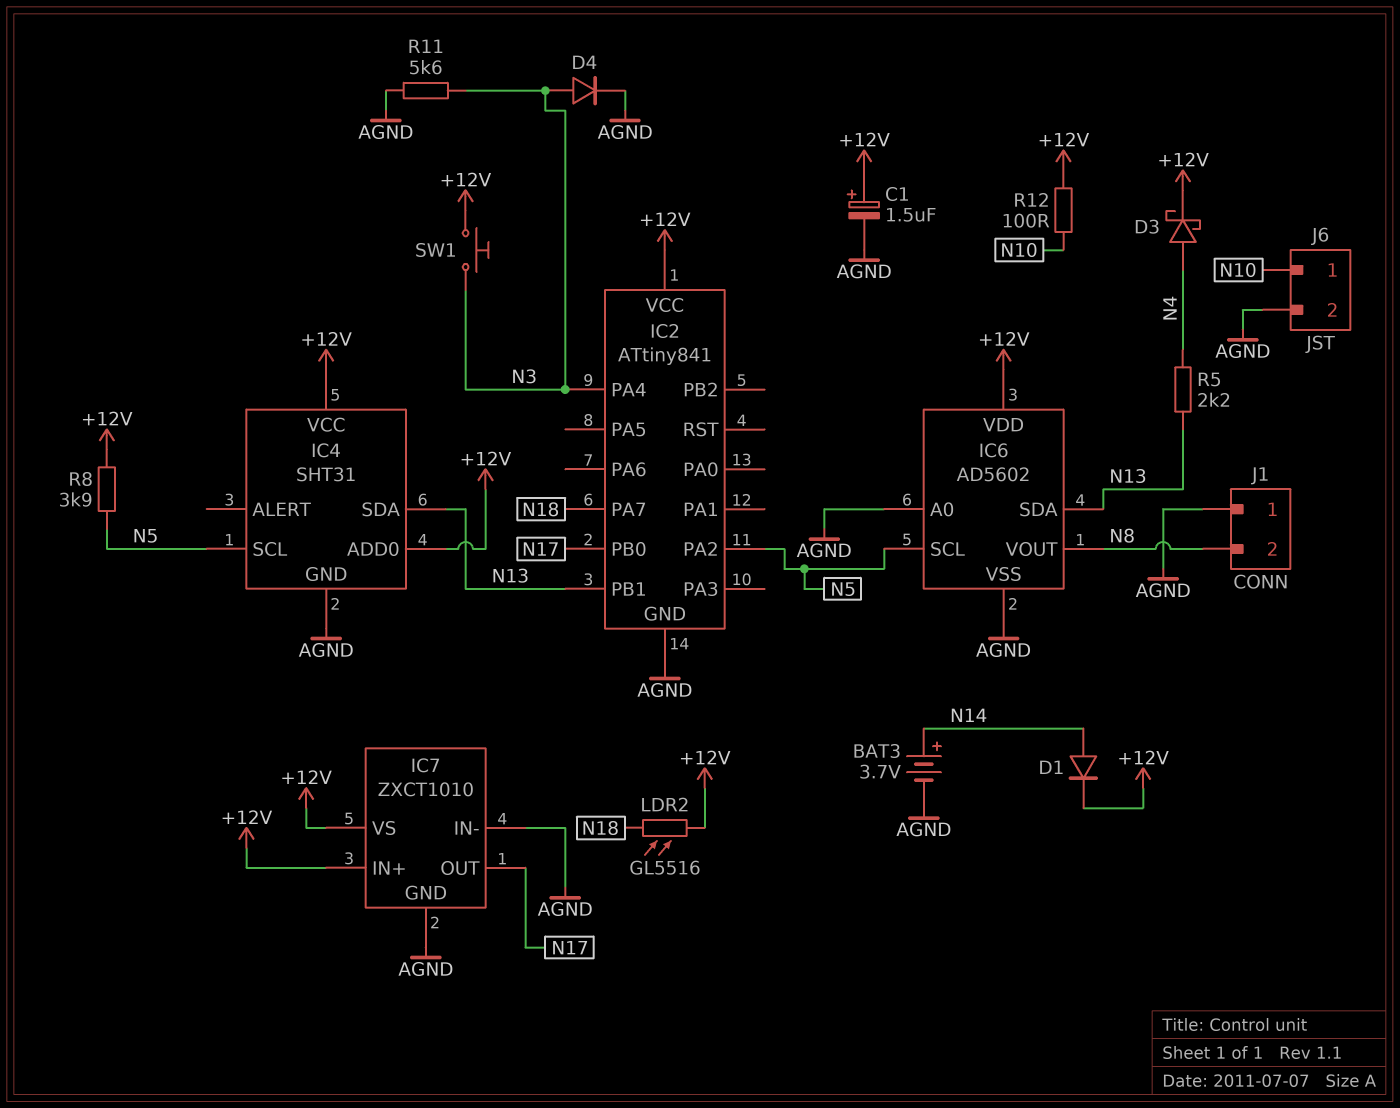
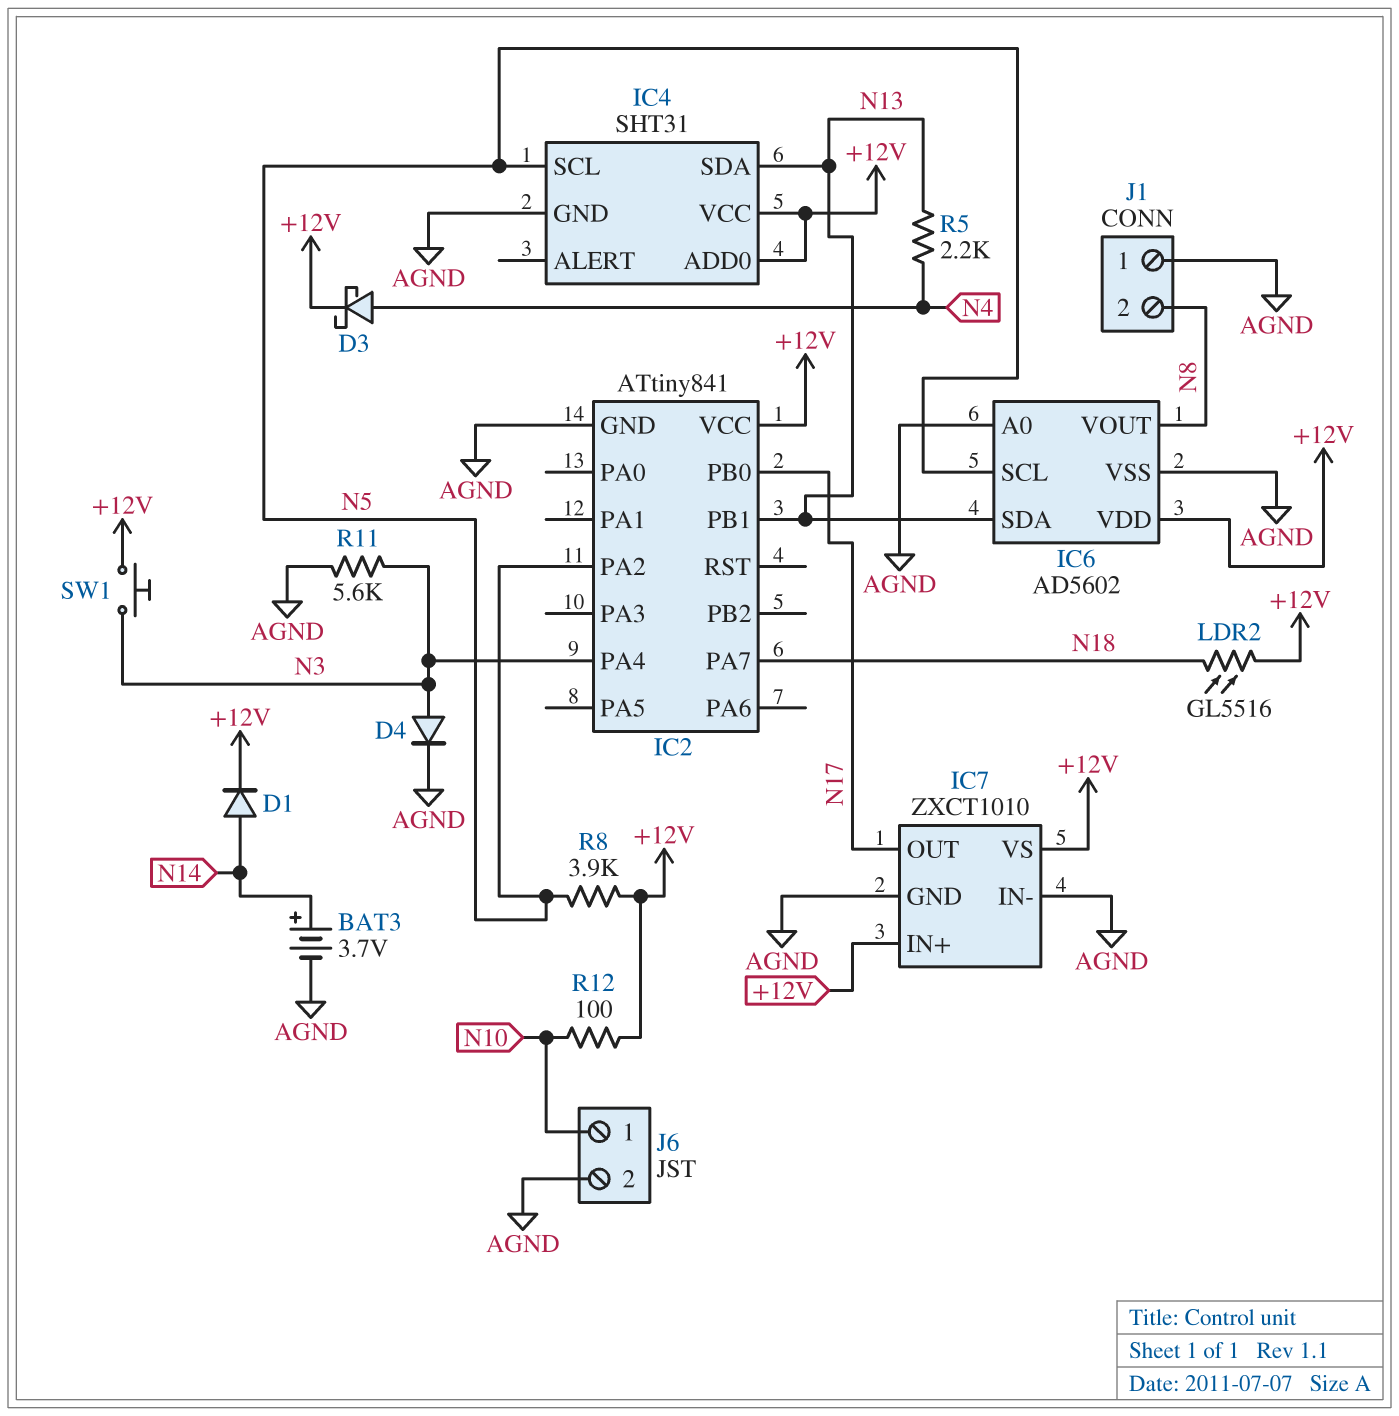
C1: 1.5uF (plus +12V, minus AGND) -> none

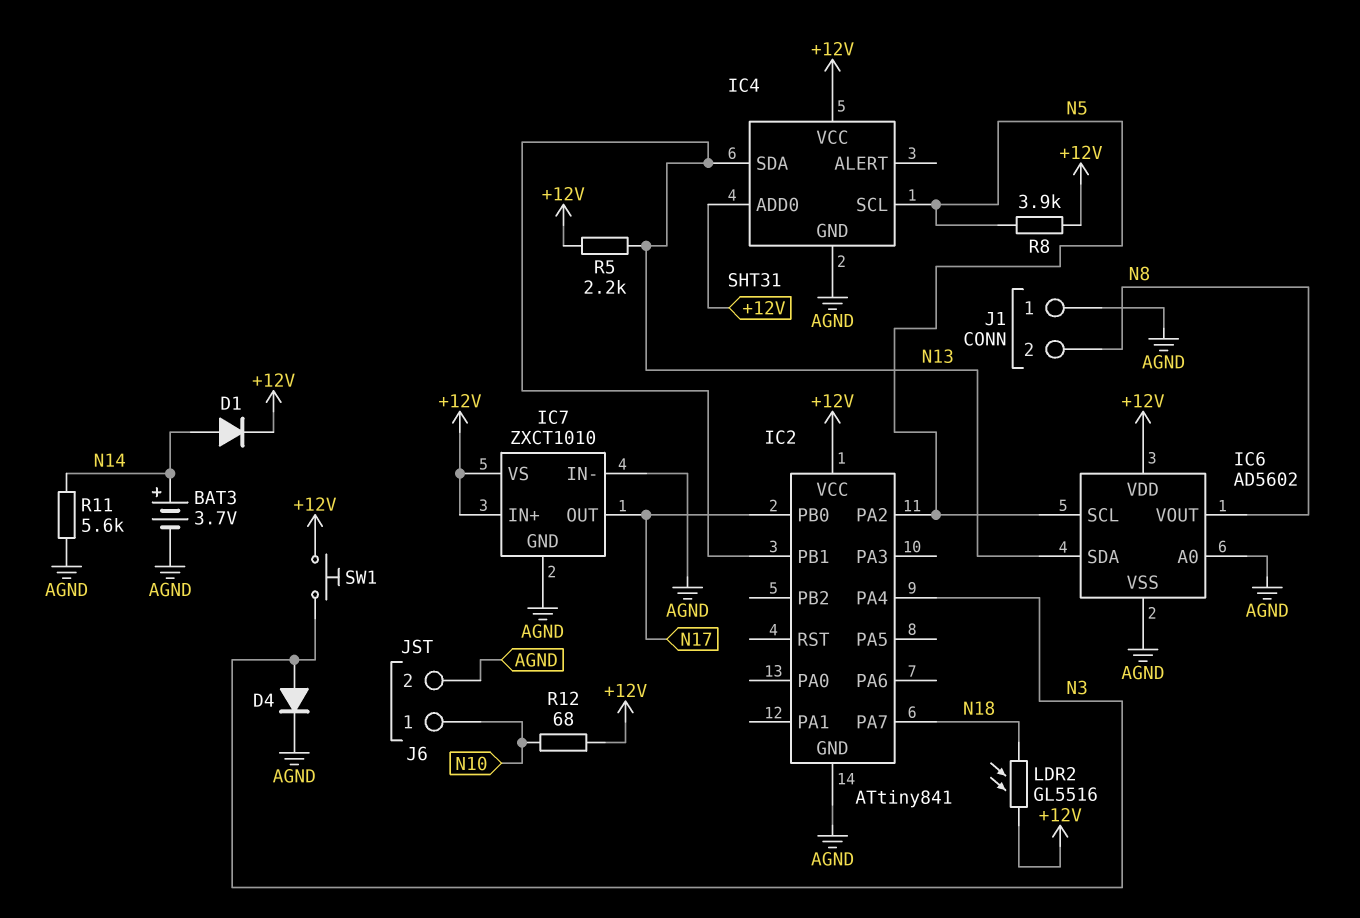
D3: schottky (A N4, K +12V) -> none
R5: 2.2k (N4, N13) -> 2.2k (+12V, N13)
R11: 5.6k (AGND, N3) -> 5.6k (AGND, N14)
R12: 100 (+12V, N10) -> 68 (+12V, N10)

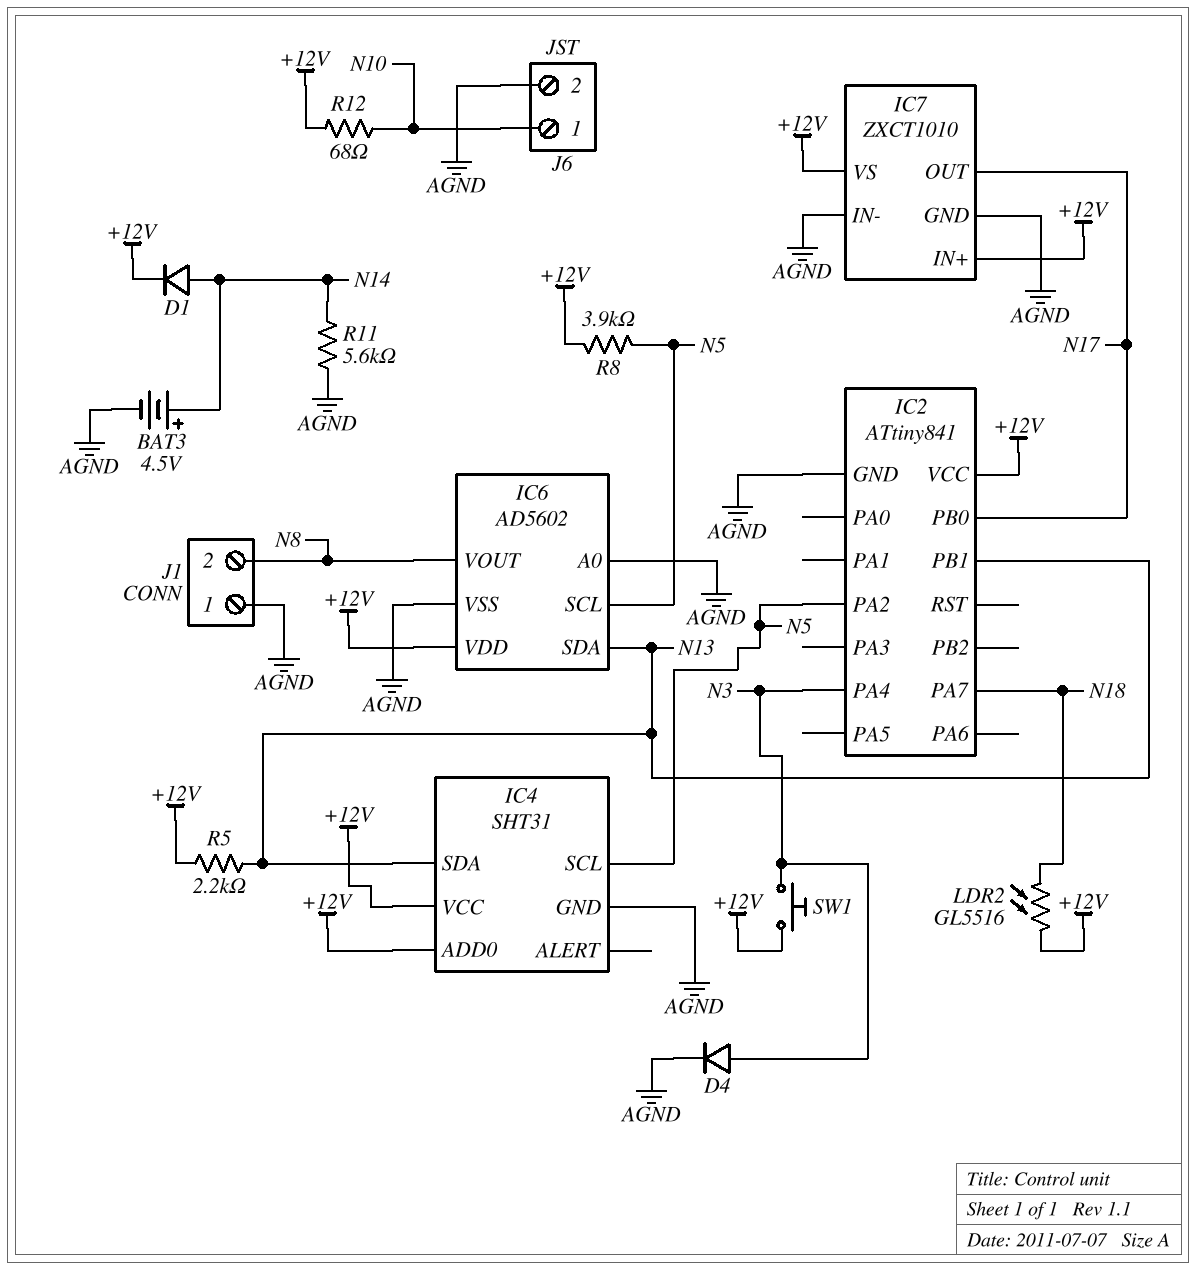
BAT3: 3.7V (plus N14, minus AGND) -> 4.5V (plus N14, minus AGND)

